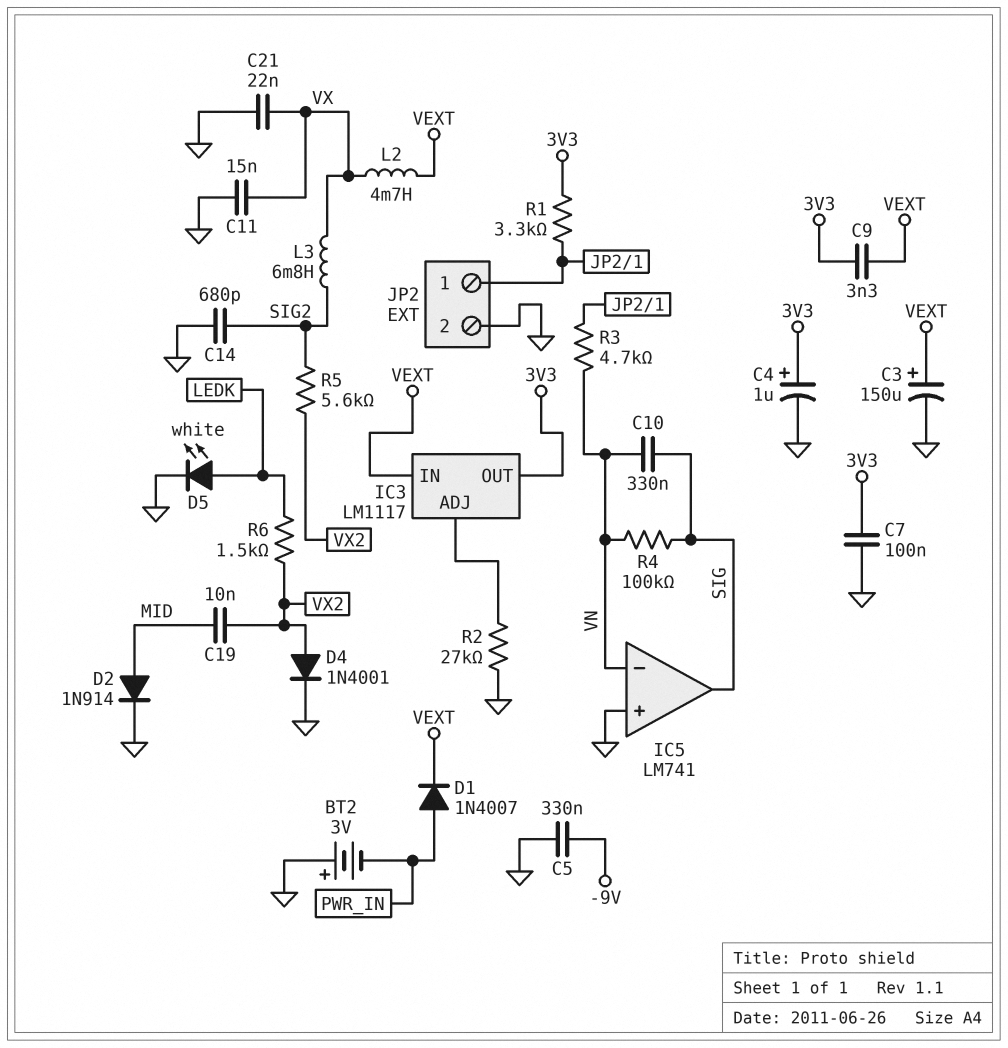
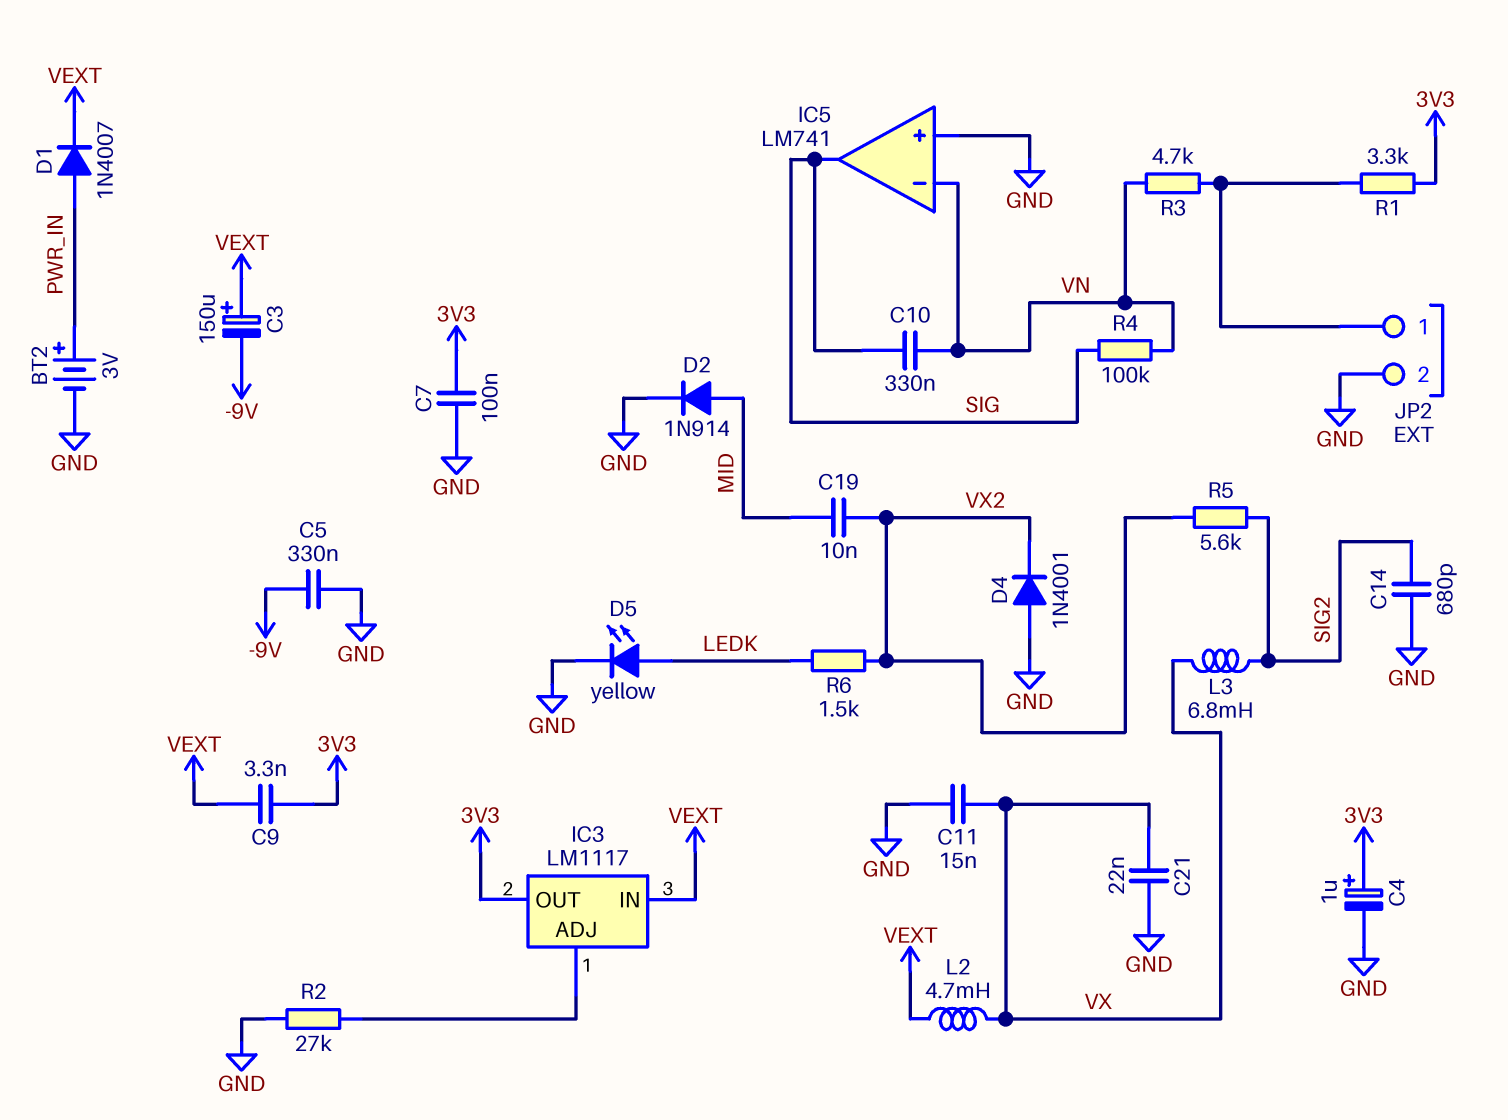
BT2: 3V (plus GND, minus PWR_IN) -> 3V (plus PWR_IN, minus GND)
C3: 150uF (plus VEXT, minus GND) -> 150uF (plus VEXT, minus -9V)
D4: diode 1N4001 (A VX2, K GND) -> diode 1N4001 (A GND, K VX2)
D5: LED white (A LEDK, K GND) -> LED yellow (A LEDK, K GND)

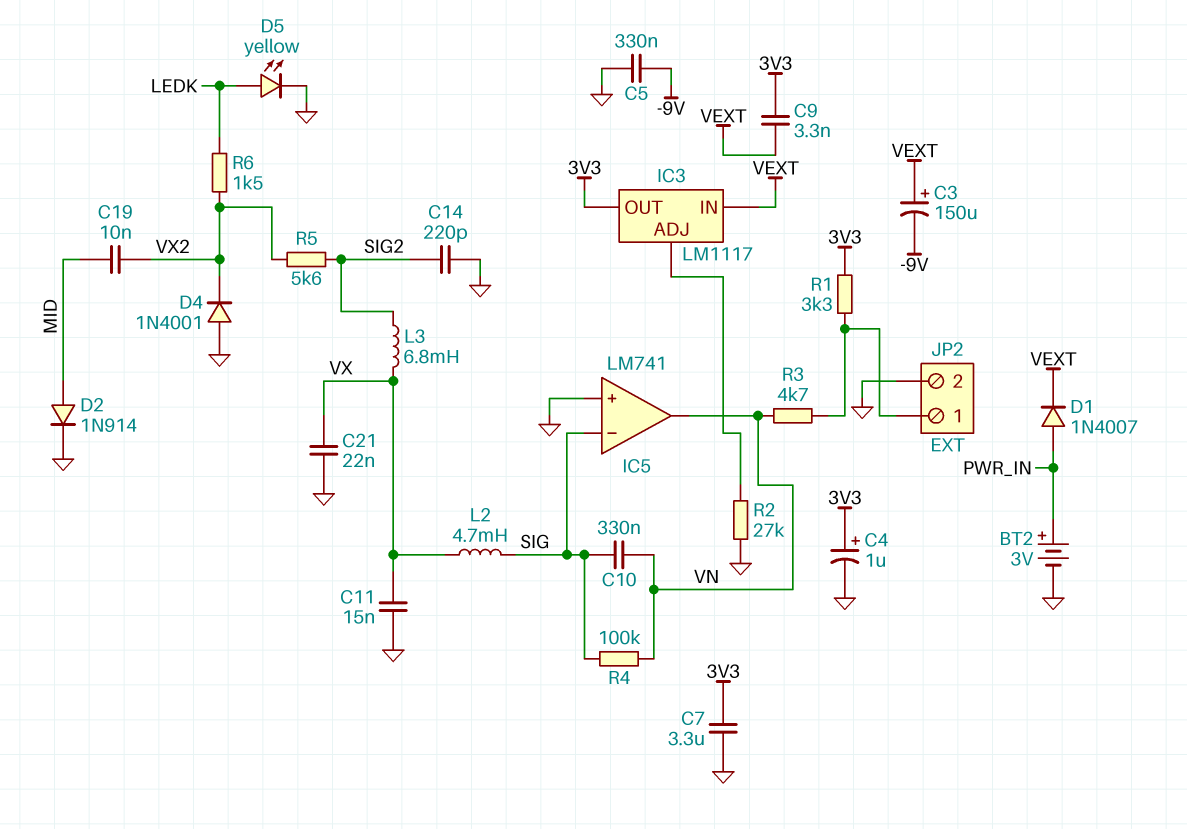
C7: 100nF (3V3, GND) -> 3.3uF (3V3, GND)
C14: 680pF (GND, SIG2) -> 220pF (GND, SIG2)
IC5 pin in-: VN -> SIG
IC5 pin out: SIG -> VN
L2: 4.7mH (VEXT, VX) -> 4.7mH (SIG, VX)

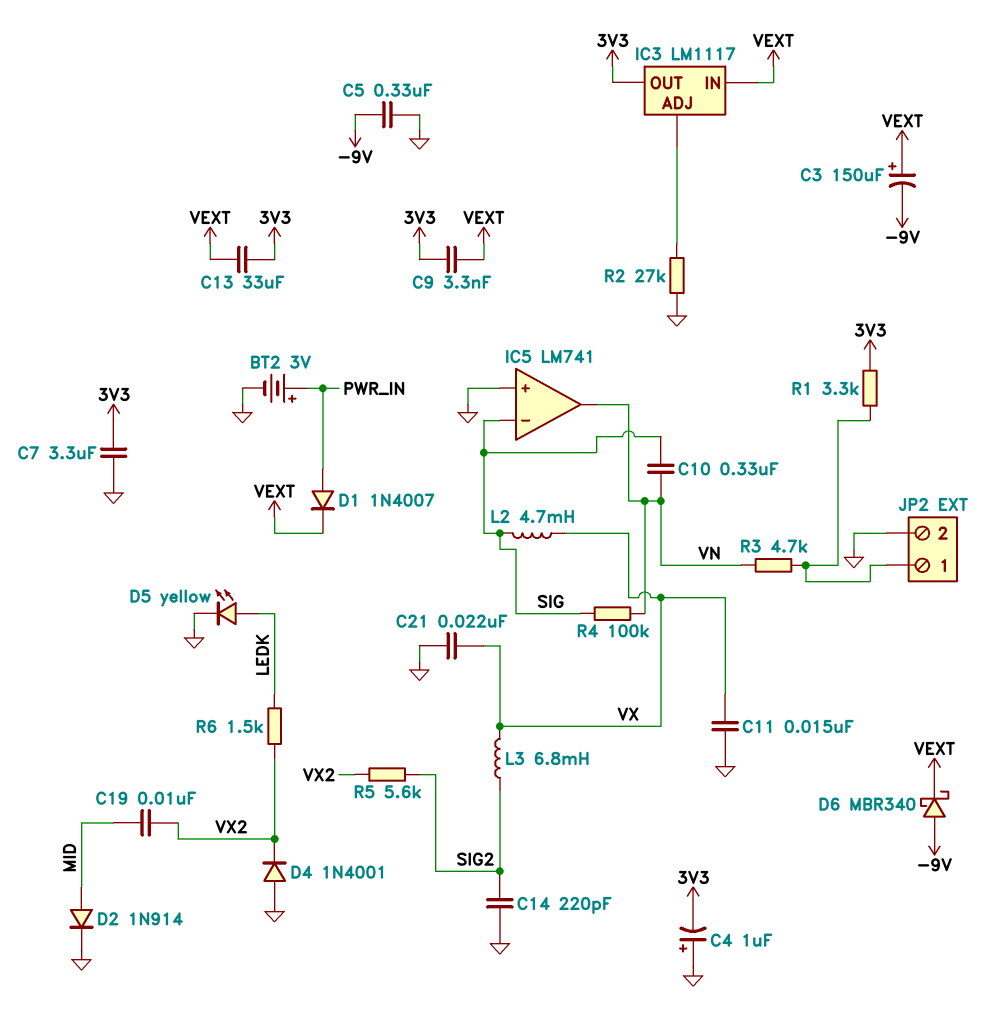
C4: 1uF (plus 3V3, minus GND) -> 1uF (plus GND, minus 3V3)
C13: none -> 33uF (3V3, VEXT)
D6: none -> schottky MBR340 (A -9V, K VEXT)

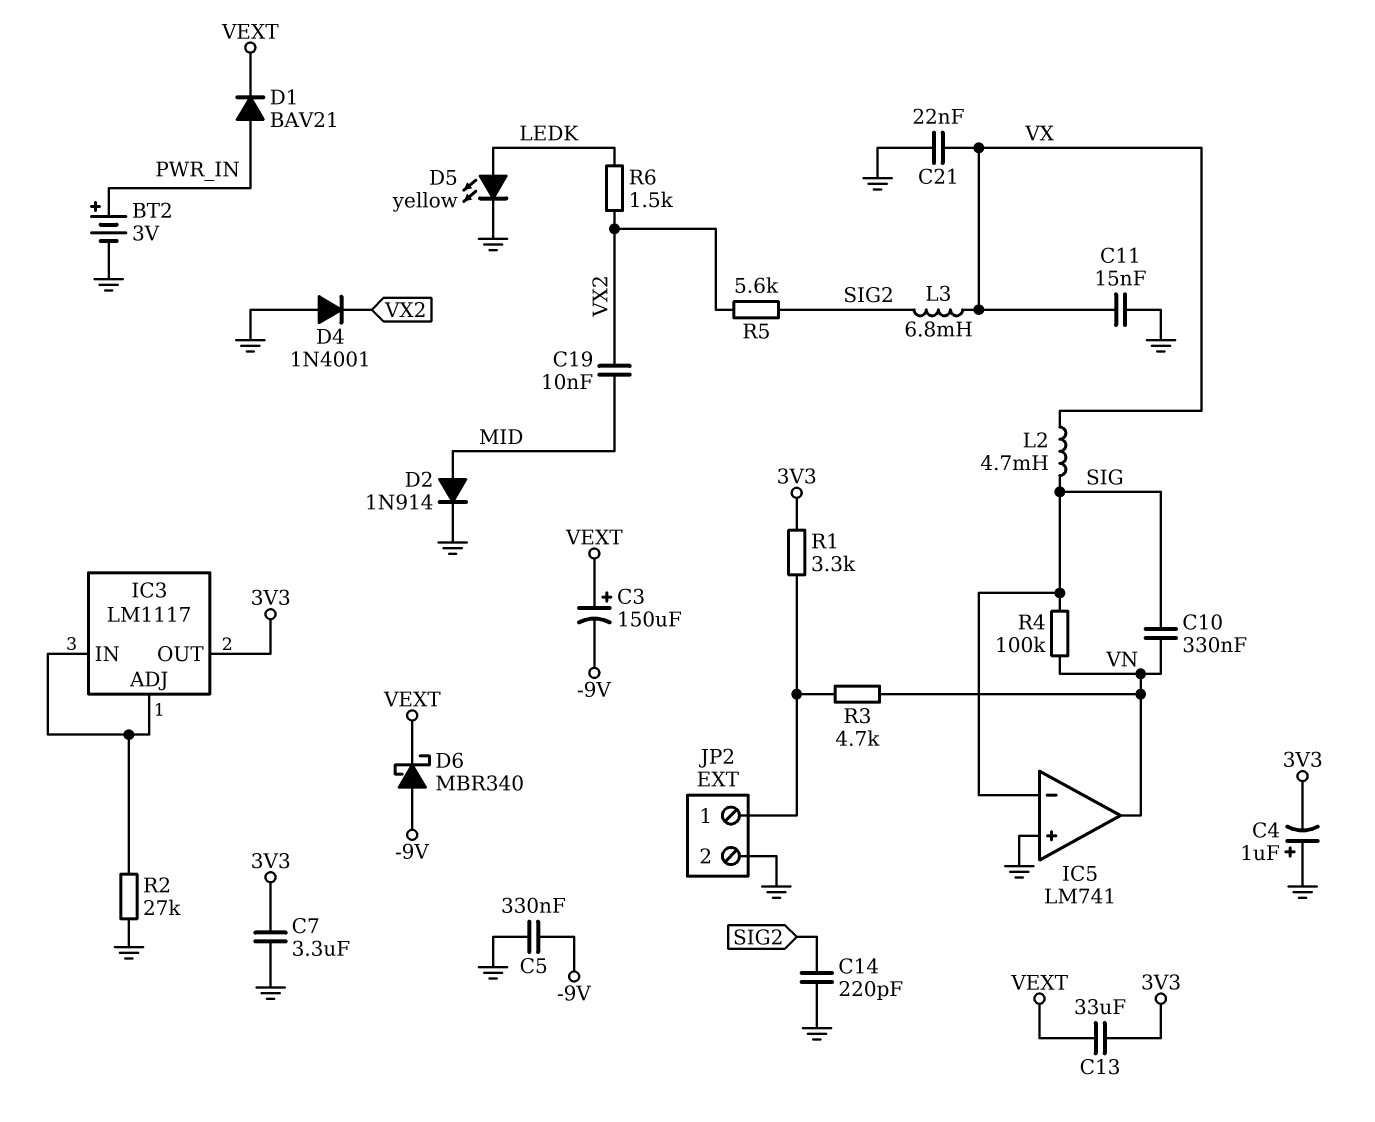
C9: 3.3nF (3V3, VEXT) -> none
D1: diode 1N4007 (A PWR_IN, K VEXT) -> diode BAV21 (A PWR_IN, K VEXT)
IC3 pin IN: VEXT -> IC3/ADJ

